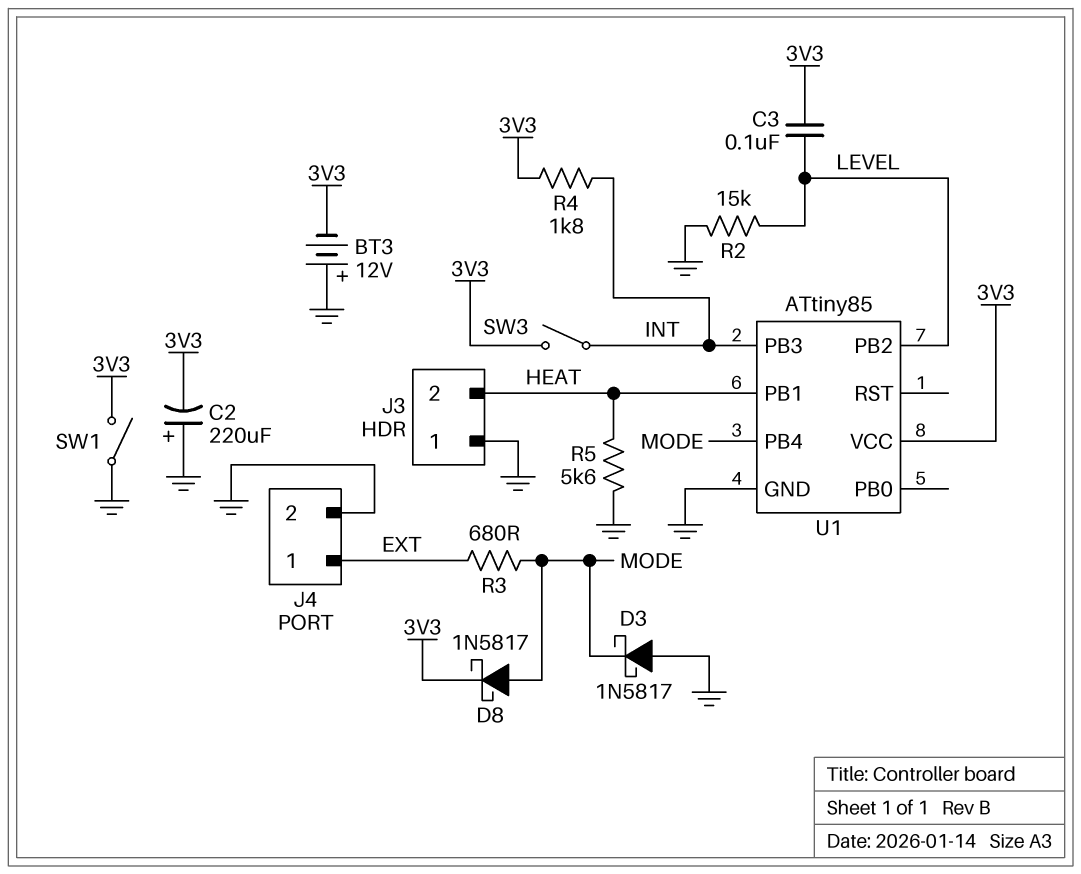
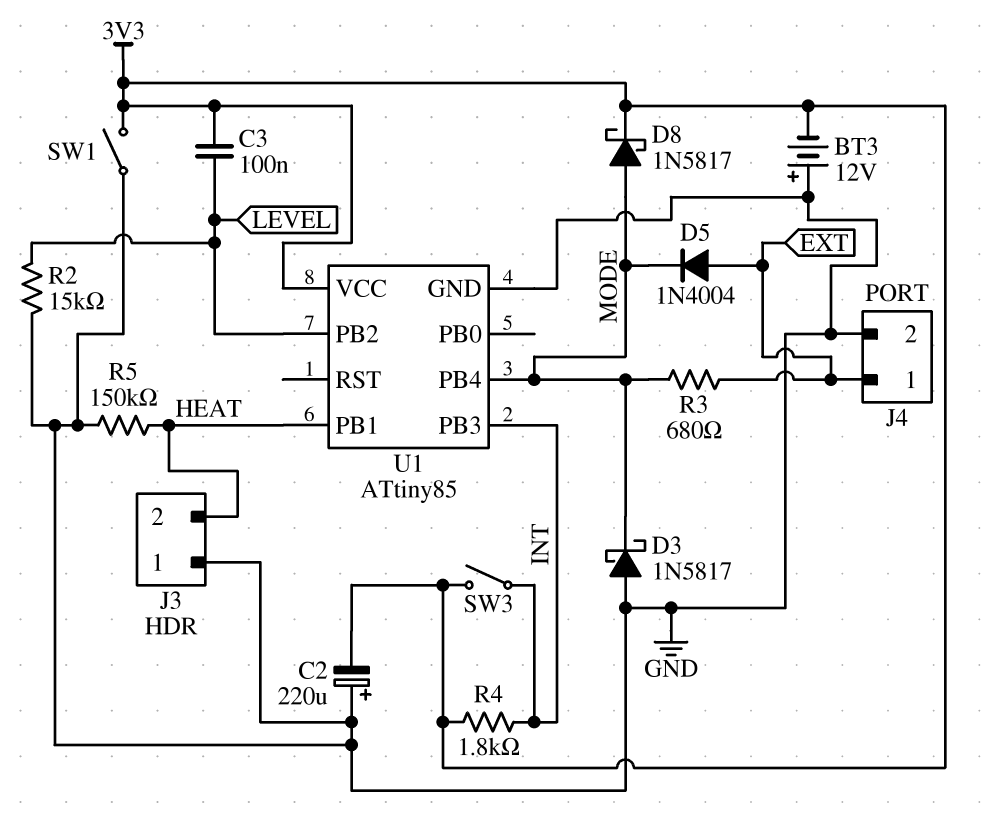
D5: none -> diode 1N4004 (A EXT, K MODE)
R5: 5.6k (GND, HEAT) -> 150k (GND, HEAT)

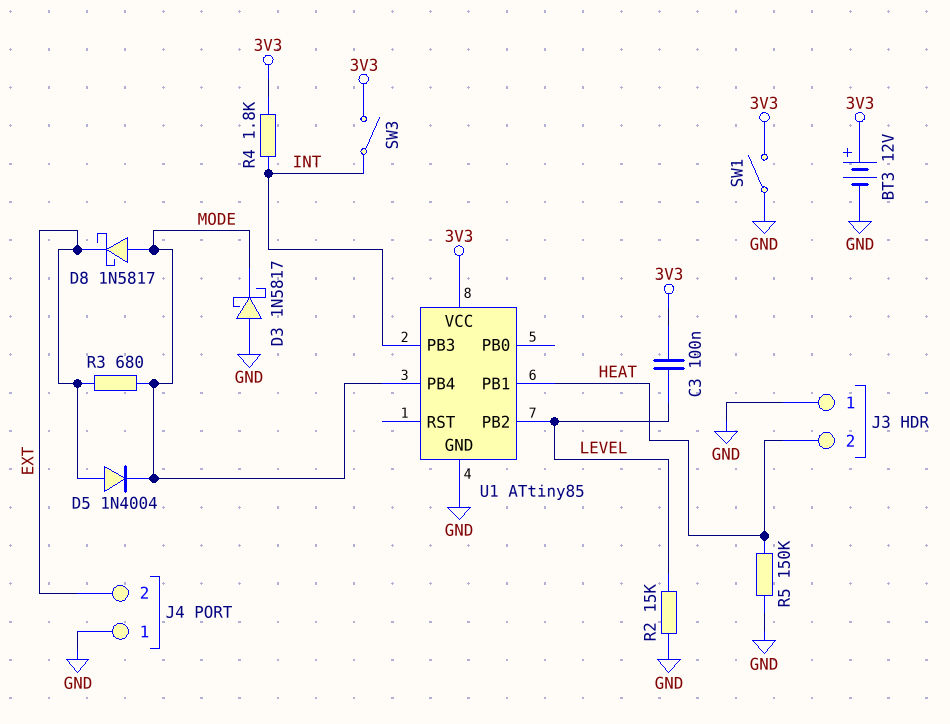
BT3: 12V (plus GND, minus 3V3) -> 12V (plus 3V3, minus GND)
C2: 220uF (plus GND, minus 3V3) -> none
D8: schottky 1N5817 (A MODE, K 3V3) -> schottky 1N5817 (A MODE, K EXT)
J4 pin 1: EXT -> GND
J4 pin 2: GND -> EXT

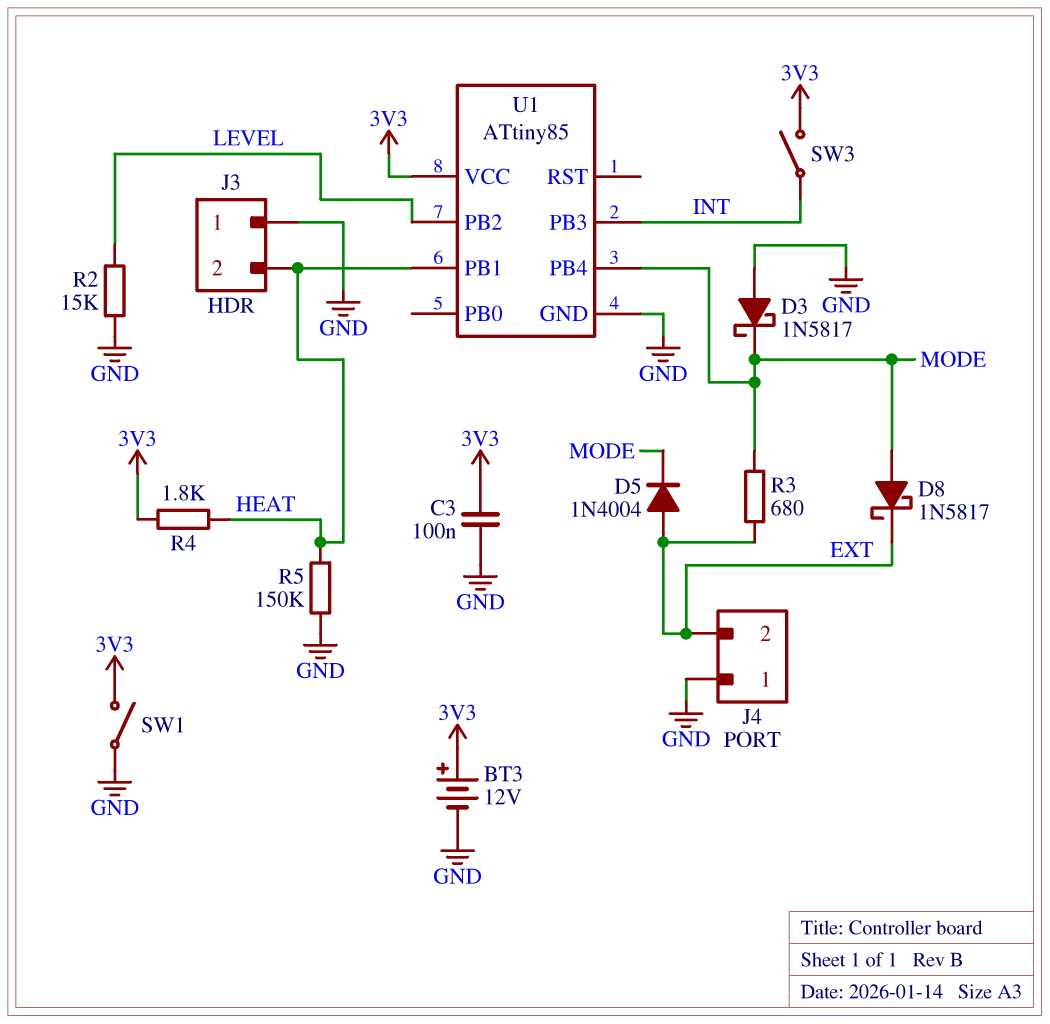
C3: 100nF (3V3, LEVEL) -> 100nF (3V3, GND)
R4: 1.8k (3V3, INT) -> 1.8k (3V3, HEAT)

